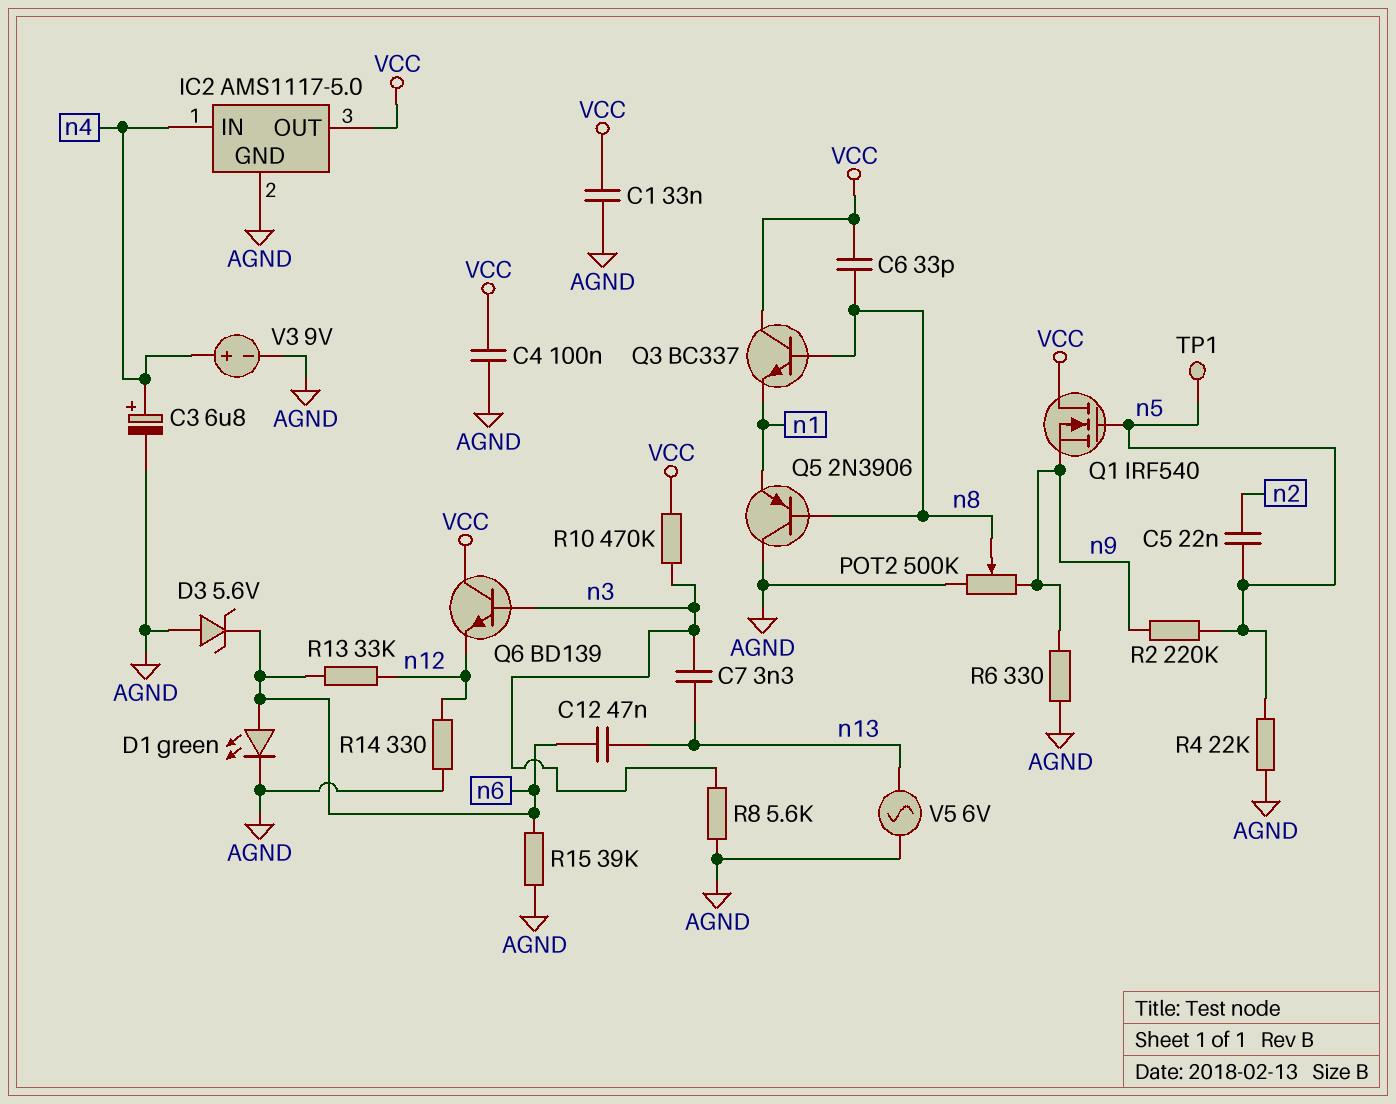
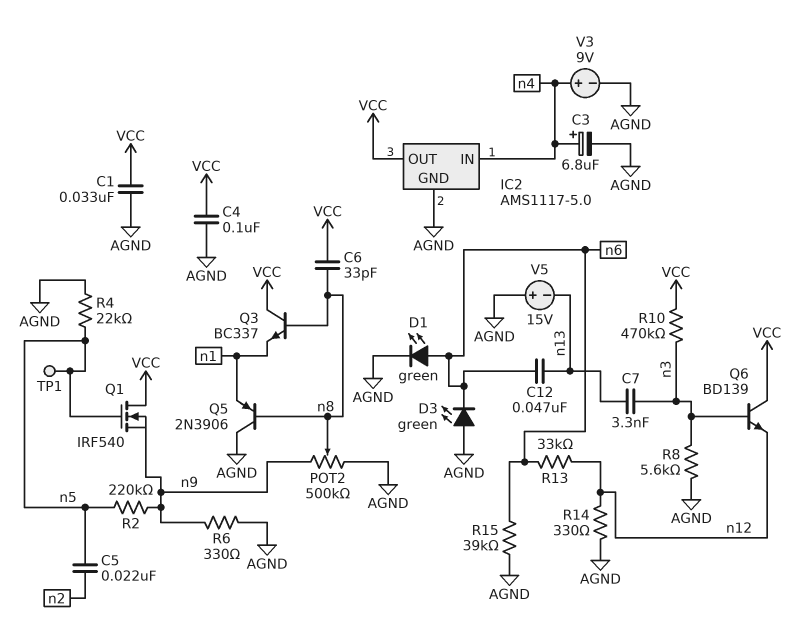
D3: zener 5.6V (A AGND, K n6) -> LED green (A AGND, K n6)
V5: AC 6V (AGND, n13) -> 15V (plus AGND, minus n13)

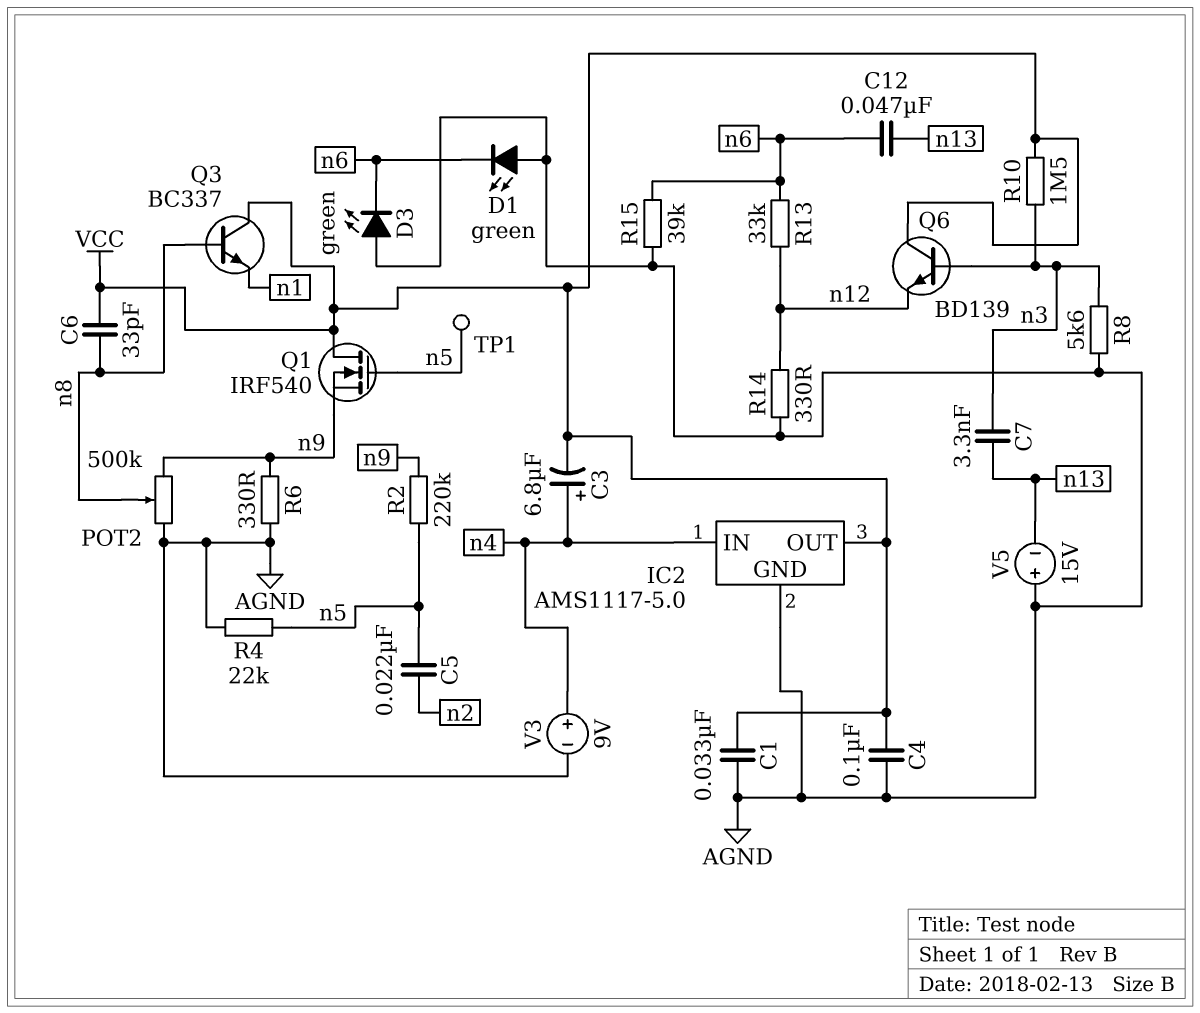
C3: 6.8uF (plus n4, minus AGND) -> 6.8uF (plus n4, minus VCC)
D1: LED green (A n6, K AGND) -> LED green (A AGND, K n6)
Q5: PNP 2N3906 (B n8, C AGND, E n1) -> none
R10: 470k (VCC, n3) -> 1.5M (VCC, n3)

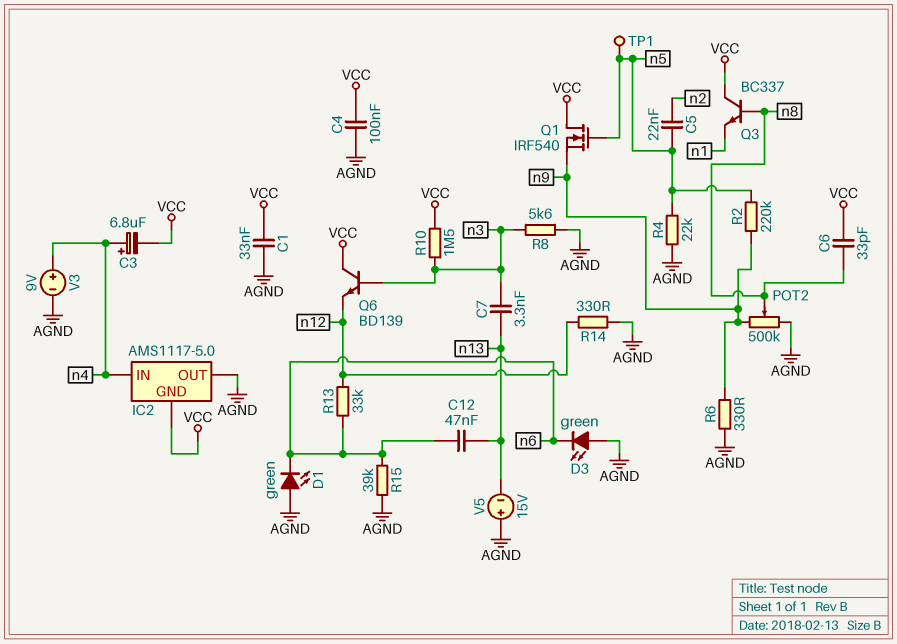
IC2 pin GND: AGND -> VCC
IC2 pin OUT: VCC -> AGND

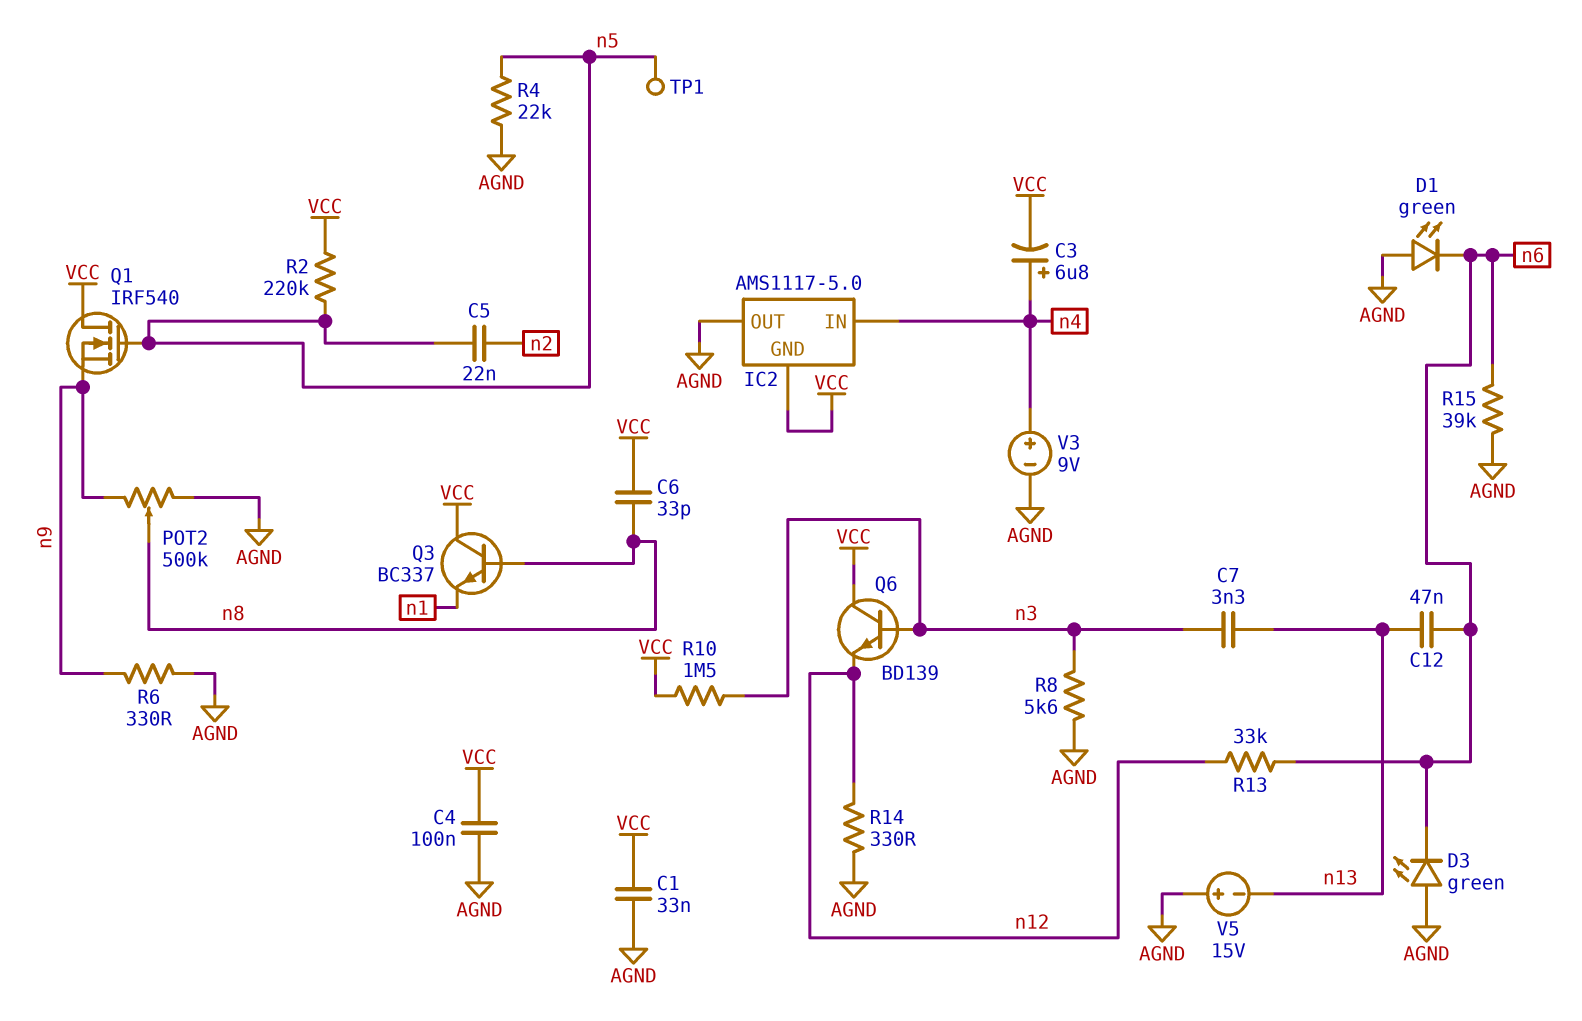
R2: 220k (n5, n9) -> 220k (VCC, n5)

